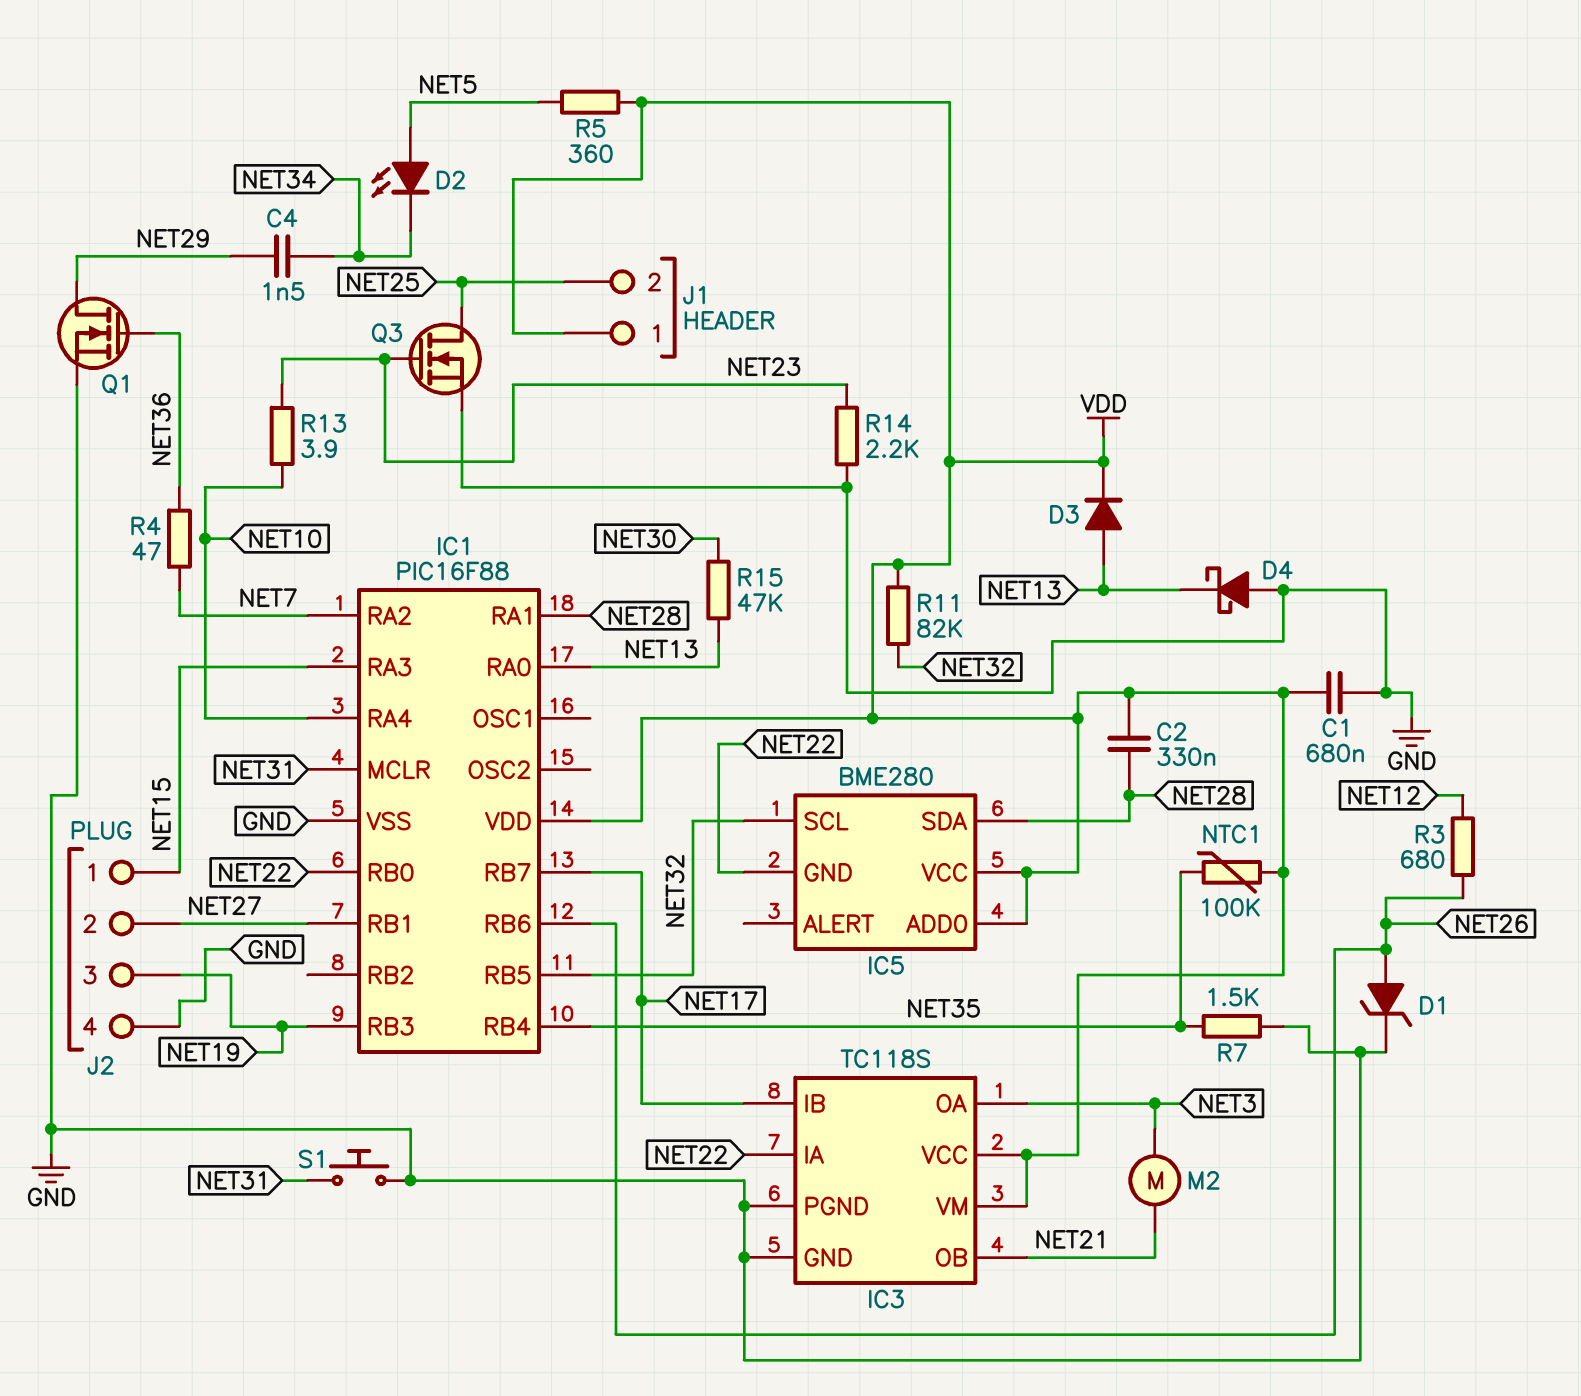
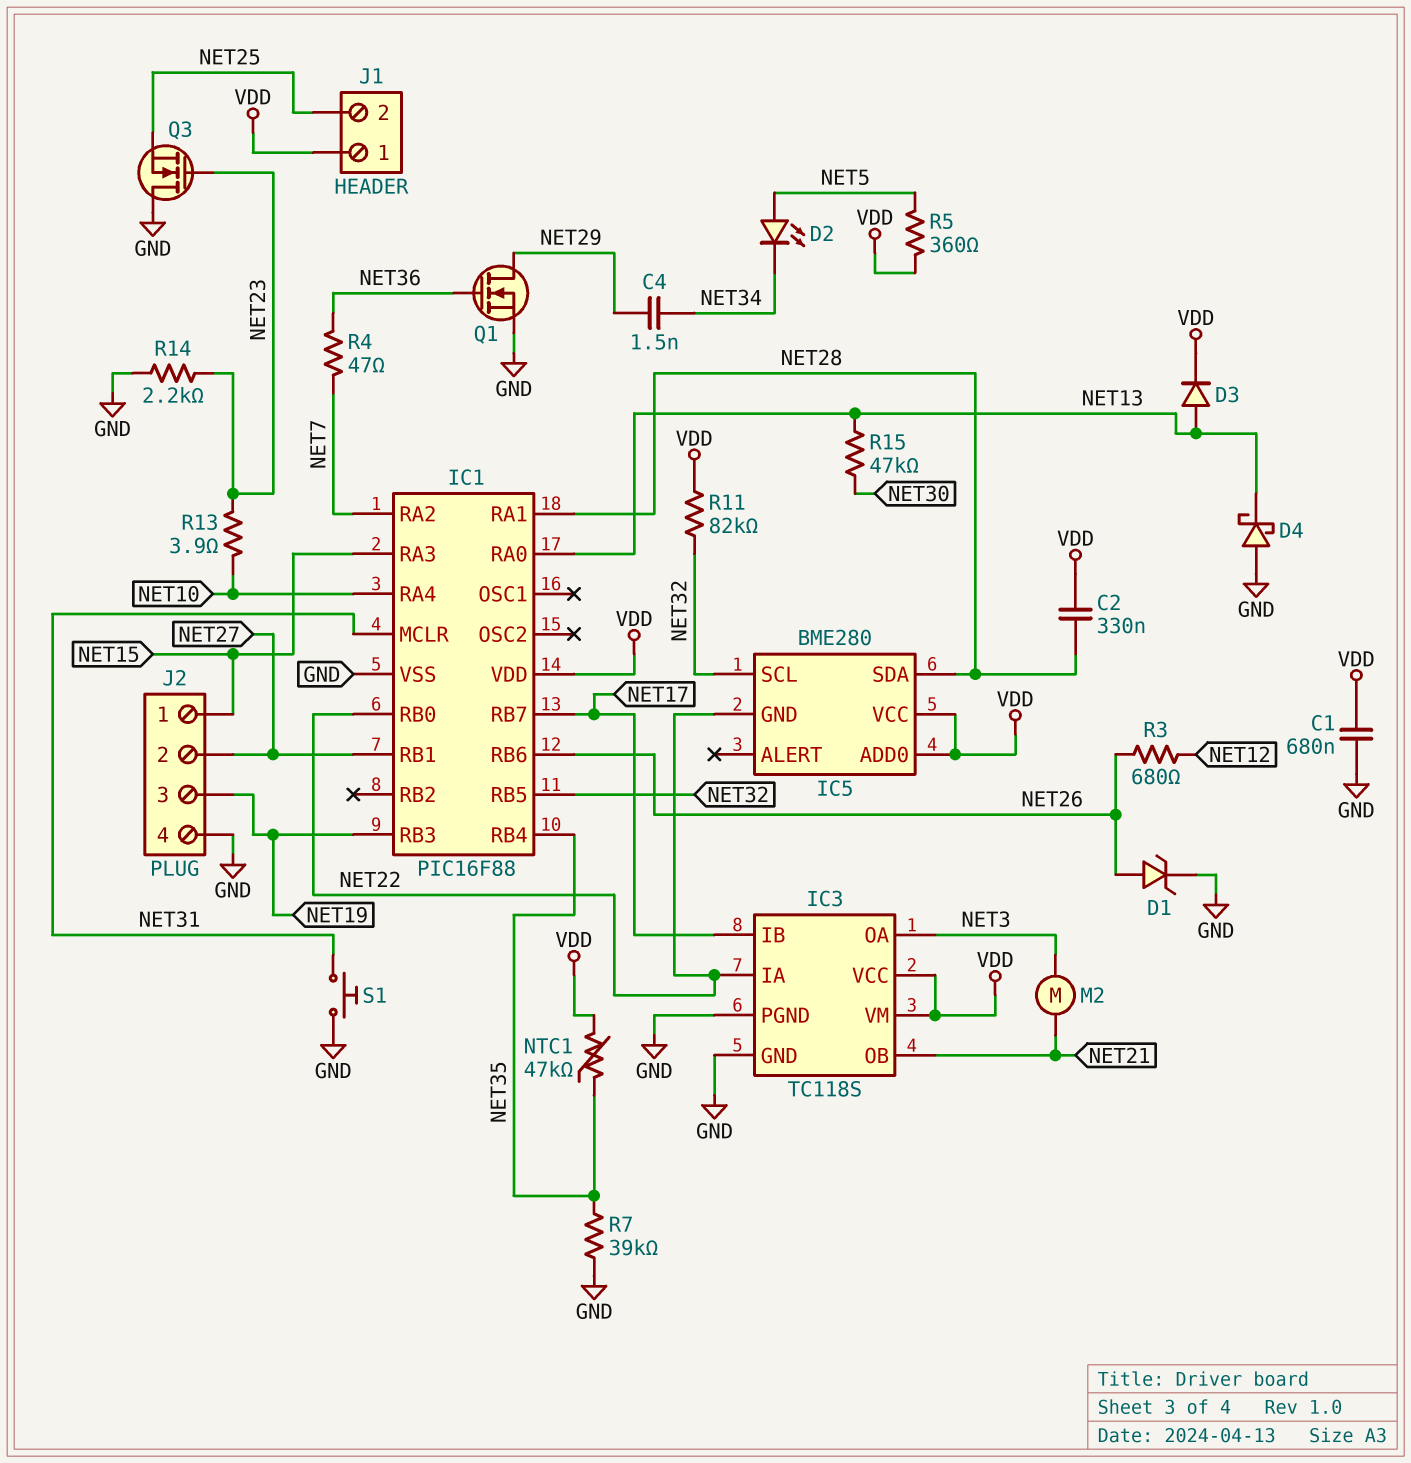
NTC1: 100k (NET35, VDD) -> 47k (NET35, VDD)
Q3: NMOS (G NET23, D NET25, S GND) -> NMOS (G NET23, D GND, S NET25)
R7: 1.5k (GND, NET35) -> 39k (GND, NET35)

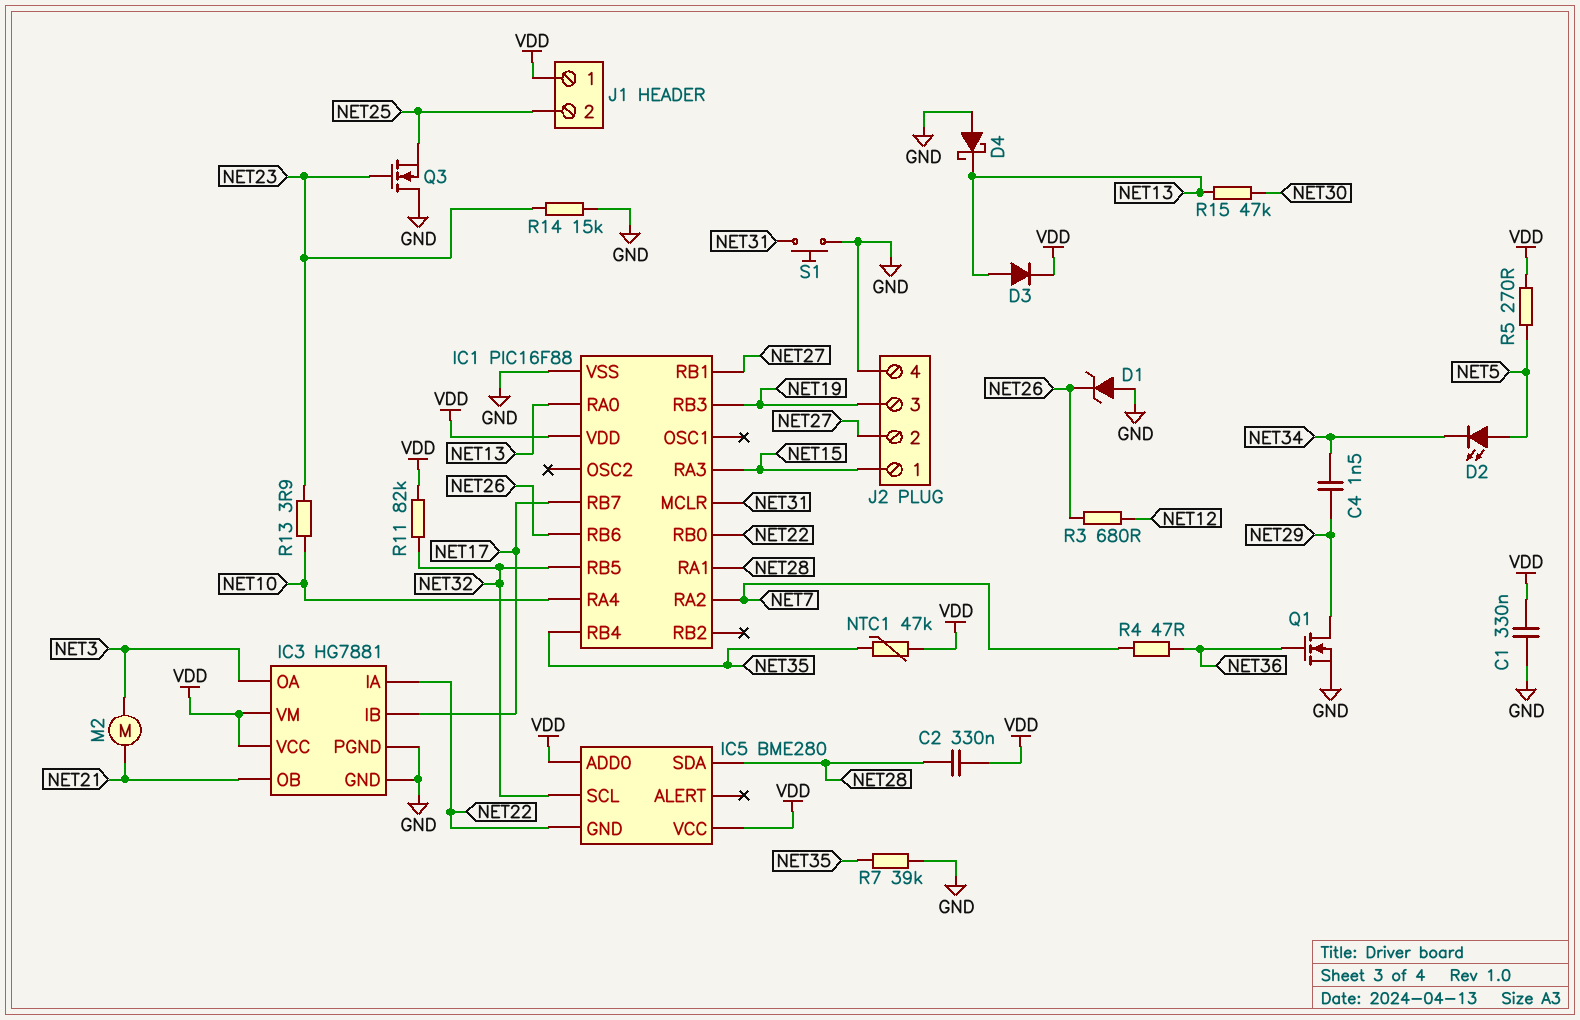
C1: 680nF (GND, VDD) -> 330nF (GND, VDD)
D1: zener (A NET26, K GND) -> zener (A GND, K NET26)
IC3: TC118S -> HG7881
R5: 360 (NET5, VDD) -> 270 (NET5, VDD)
R14: 2.2k (GND, NET23) -> 15k (GND, NET23)

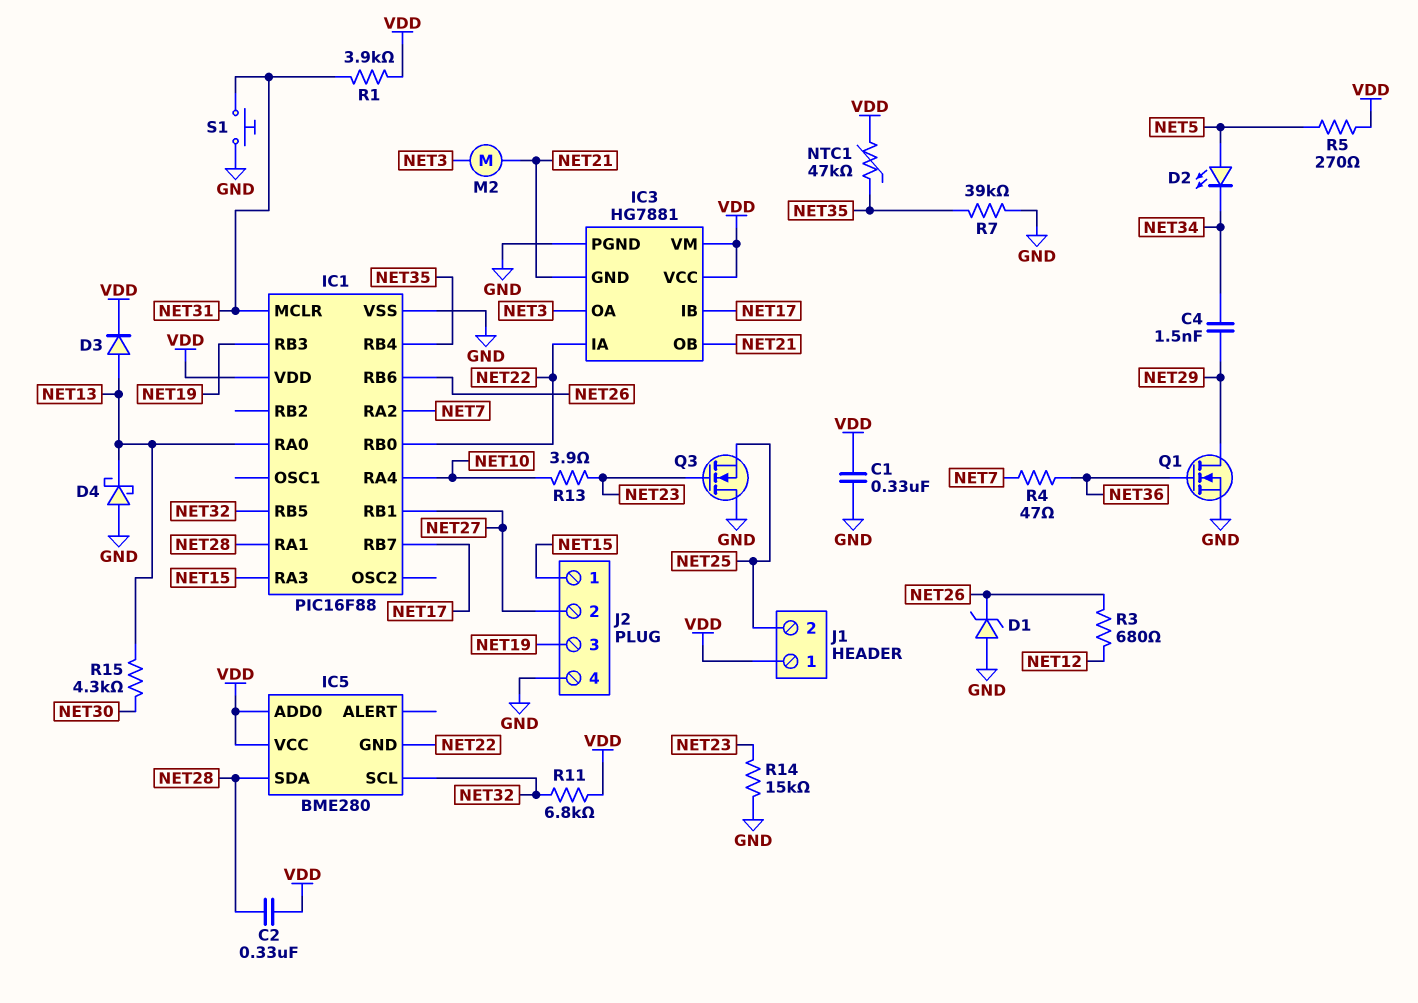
IC3 pin GND: GND -> NET21
R1: none -> 3.9k (NET31, VDD)
R11: 82k (NET32, VDD) -> 6.8k (NET32, VDD)
R15: 47k (NET13, NET30) -> 4.3k (NET13, NET30)

